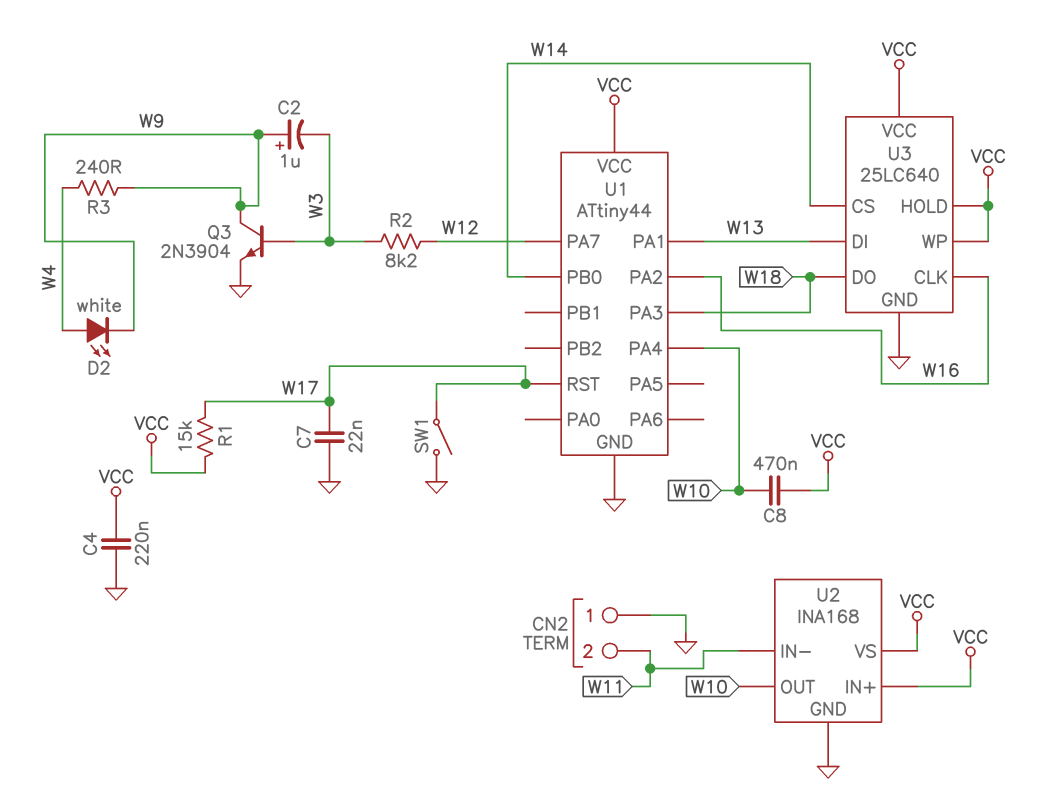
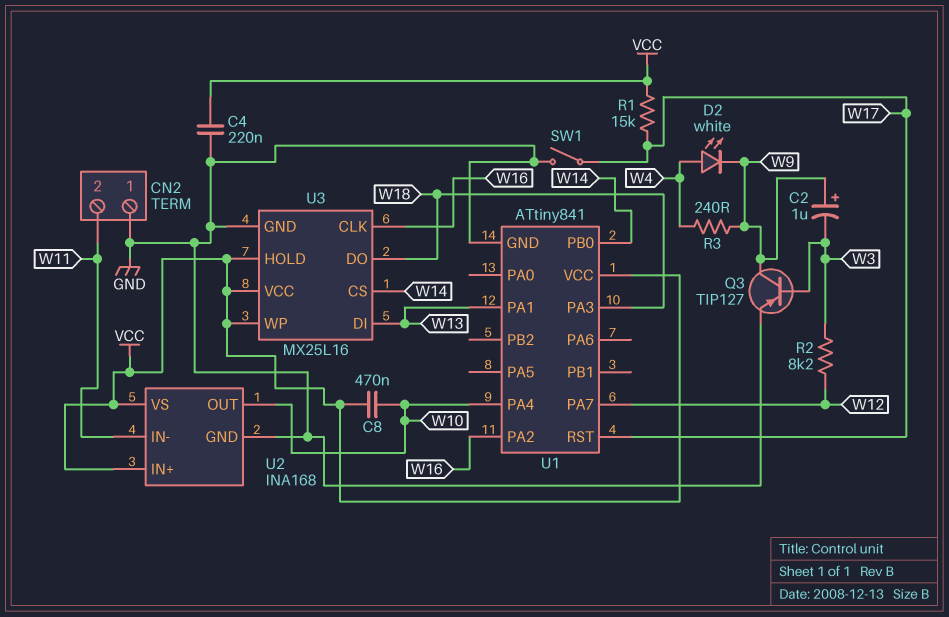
C7: 22nF (GND, W17) -> none
Q3: NPN 2N3904 (B W3, C W9, E GND) -> PNP TIP127 (B W3, C W9, E GND)
U1: ATtiny44 -> ATtiny841
U3: 25LC640 -> MX25L16

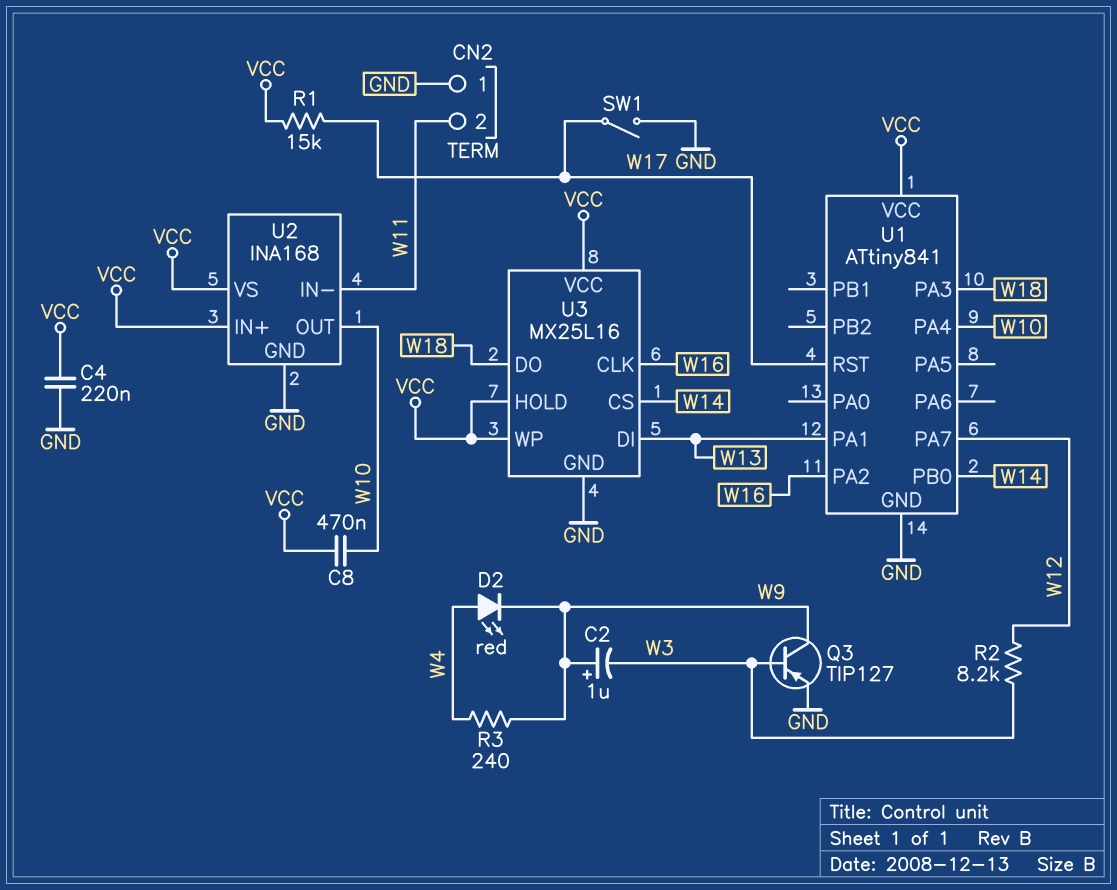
D2: LED white (A W4, K W9) -> LED red (A W4, K W9)

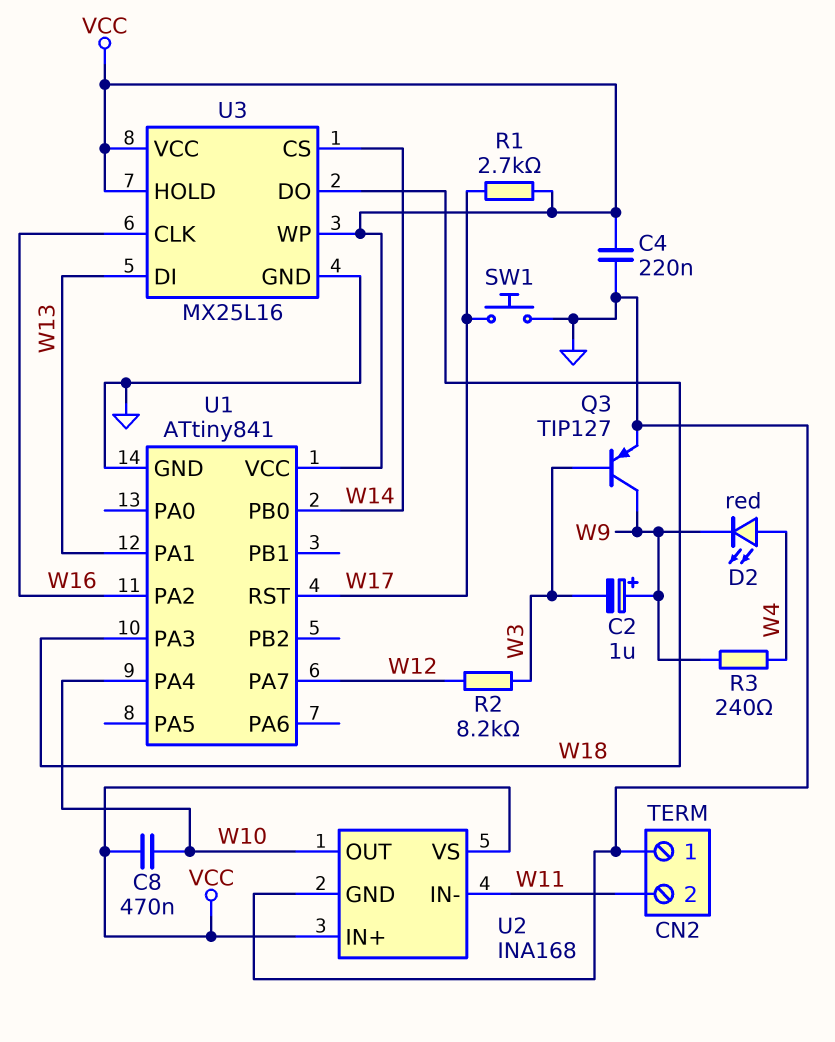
R1: 15k (VCC, W17) -> 2.7k (VCC, W17)
SW1: switch (GND, W17) -> button (GND, W17)

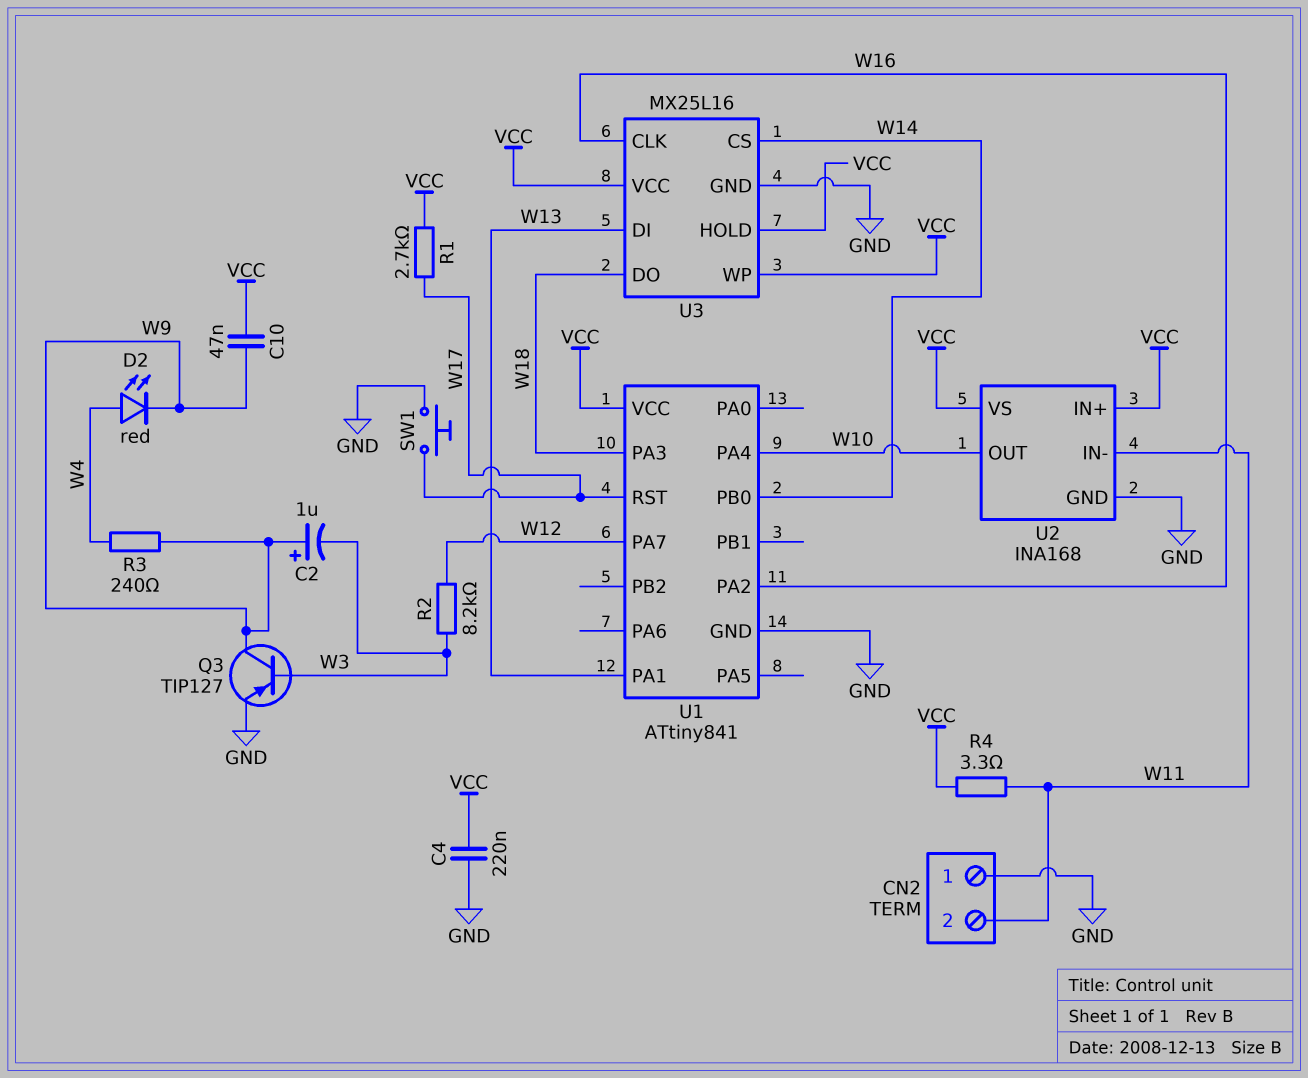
C8: 470nF (VCC, W10) -> none
C10: none -> 47nF (VCC, W9)
R4: none -> 3.3 (VCC, W11)

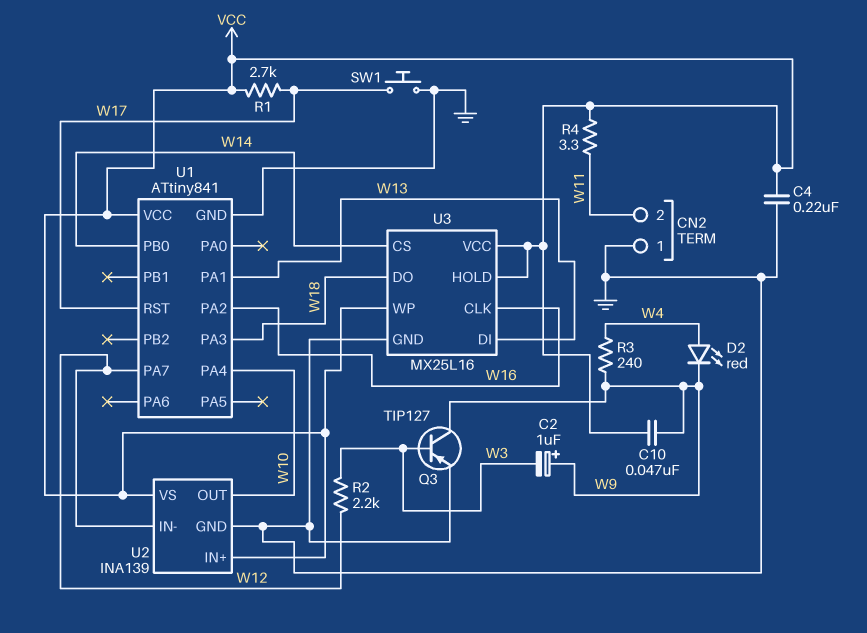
R2: 8.2k (W3, W12) -> 2.2k (W3, W12)
U2: INA168 -> INA139
U2 pin IN-: W11 -> W12

